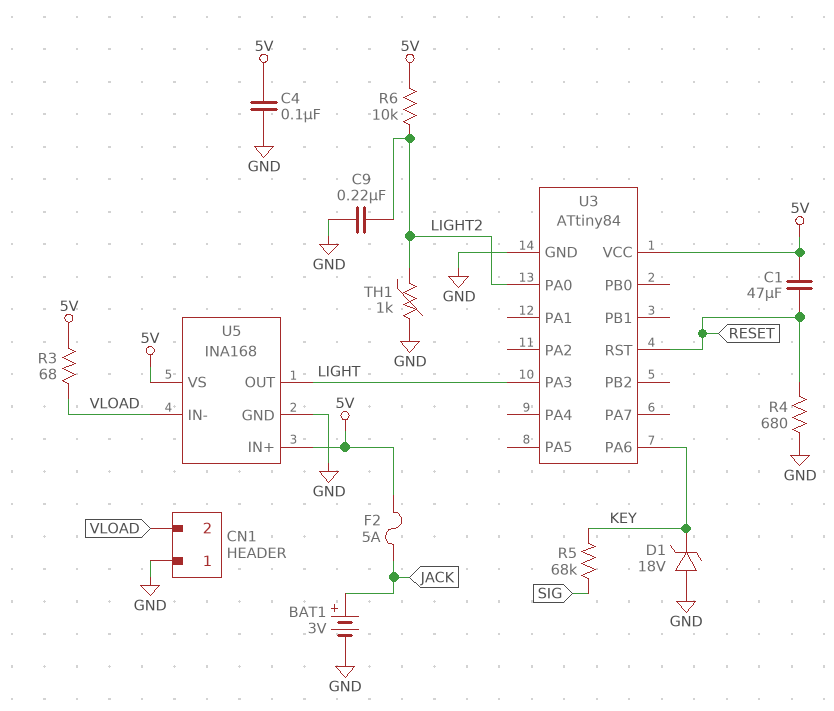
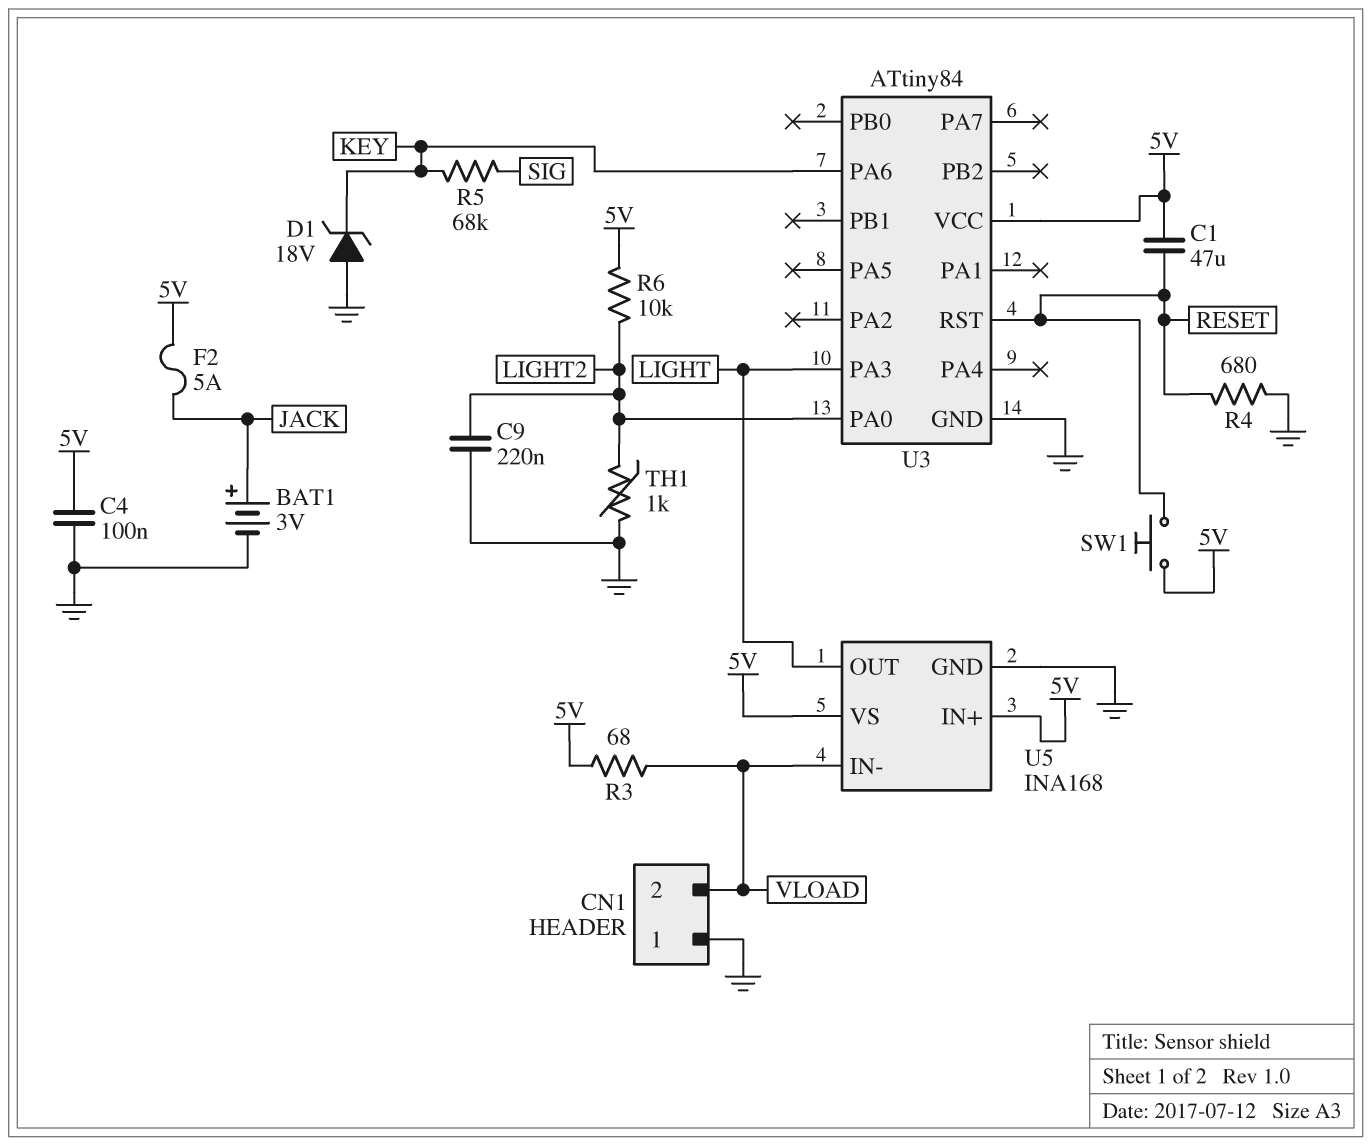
SW1: none -> button (5V, RESET)

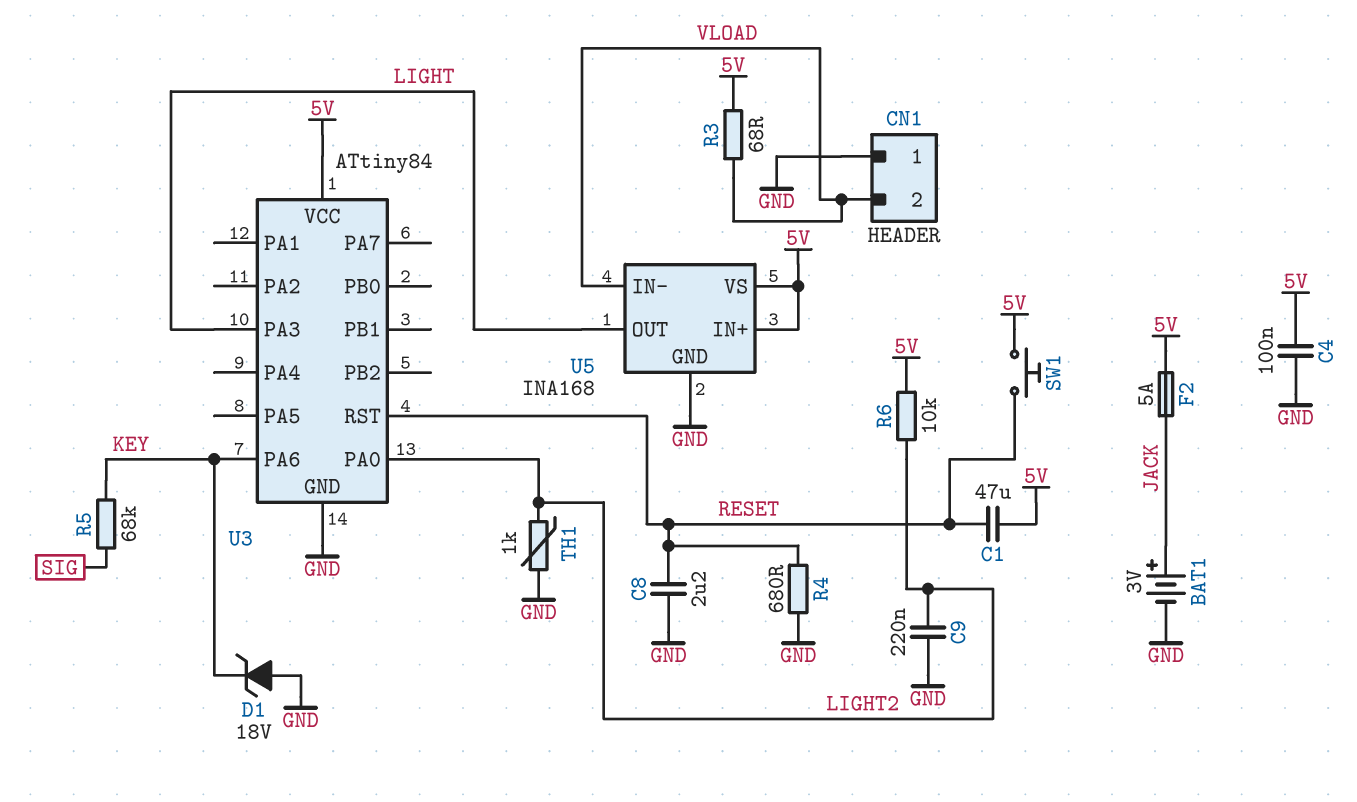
C8: none -> 2.2uF (GND, RESET)

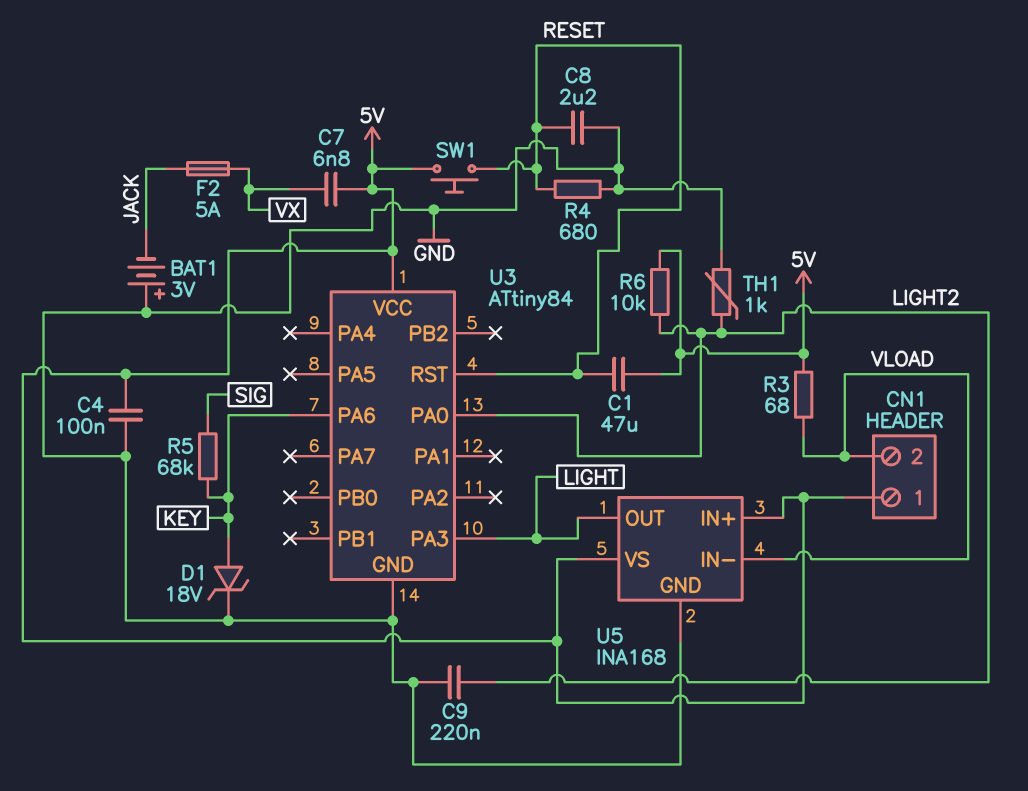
BAT1: 3V (plus JACK, minus GND) -> 3V (plus GND, minus JACK)
C7: none -> 6.8nF (5V, VX)
CN1 pin 1: GND -> 5V
D1: zener 18V (A GND, K KEY) -> zener 18V (A KEY, K GND)
F2: 5A (5V, JACK) -> 5A (JACK, VX)

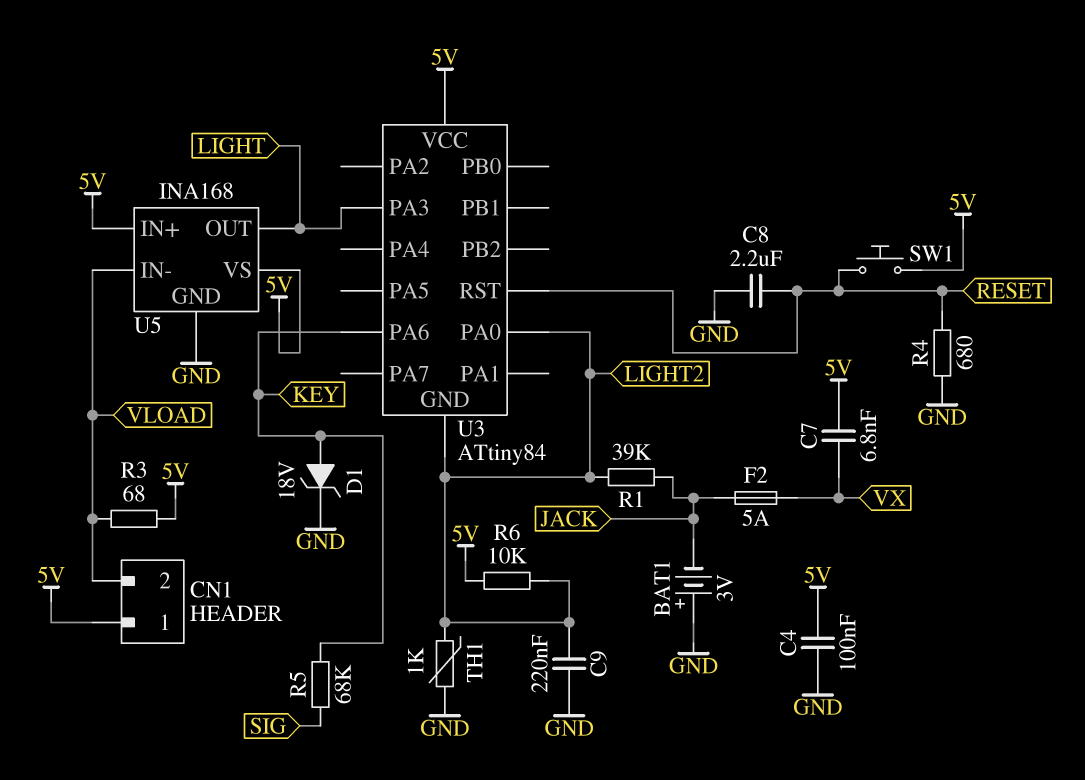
C1: 47uF (5V, RESET) -> none
R1: none -> 39k (JACK, LIGHT2)
U3 pin GND: GND -> LIGHT2

